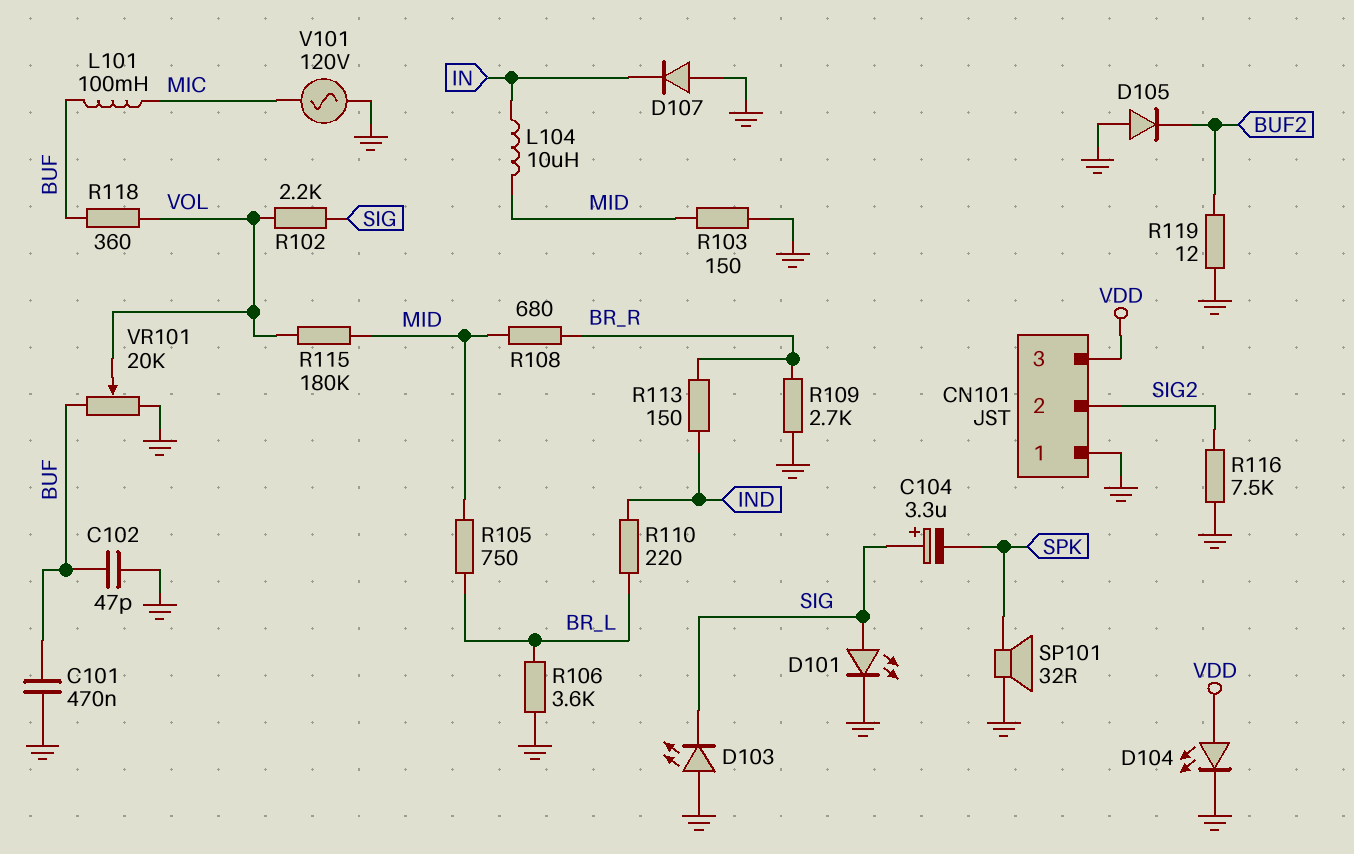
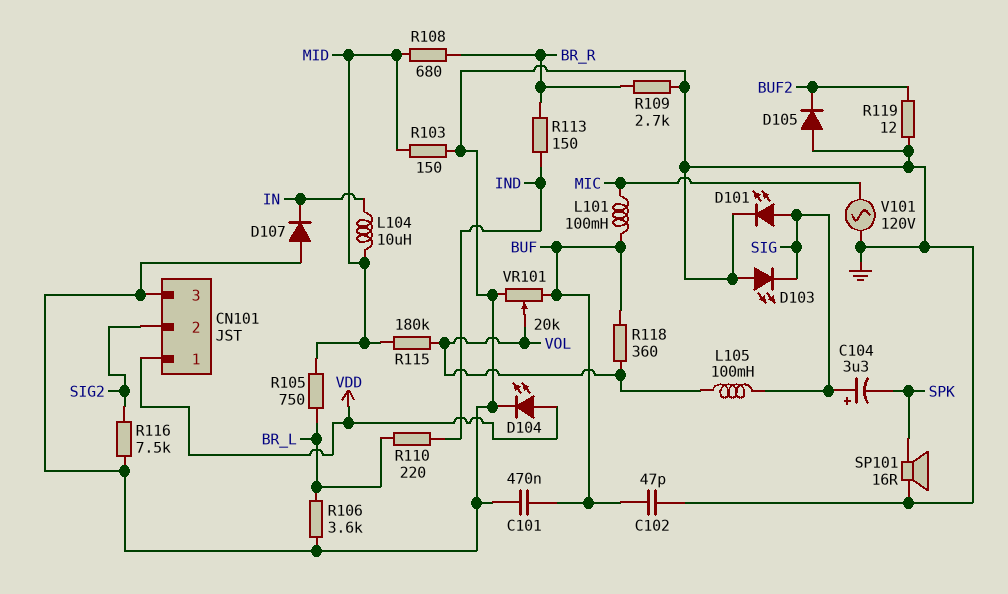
CN101 pin 1: GND -> VDD
CN101 pin 3: VDD -> GND
L105: none -> 100mH (SIG, VOL)
R102: 2.2k (SIG, VOL) -> none
SP101: speaker 32R (GND, SPK) -> speaker 16R (GND, SPK)

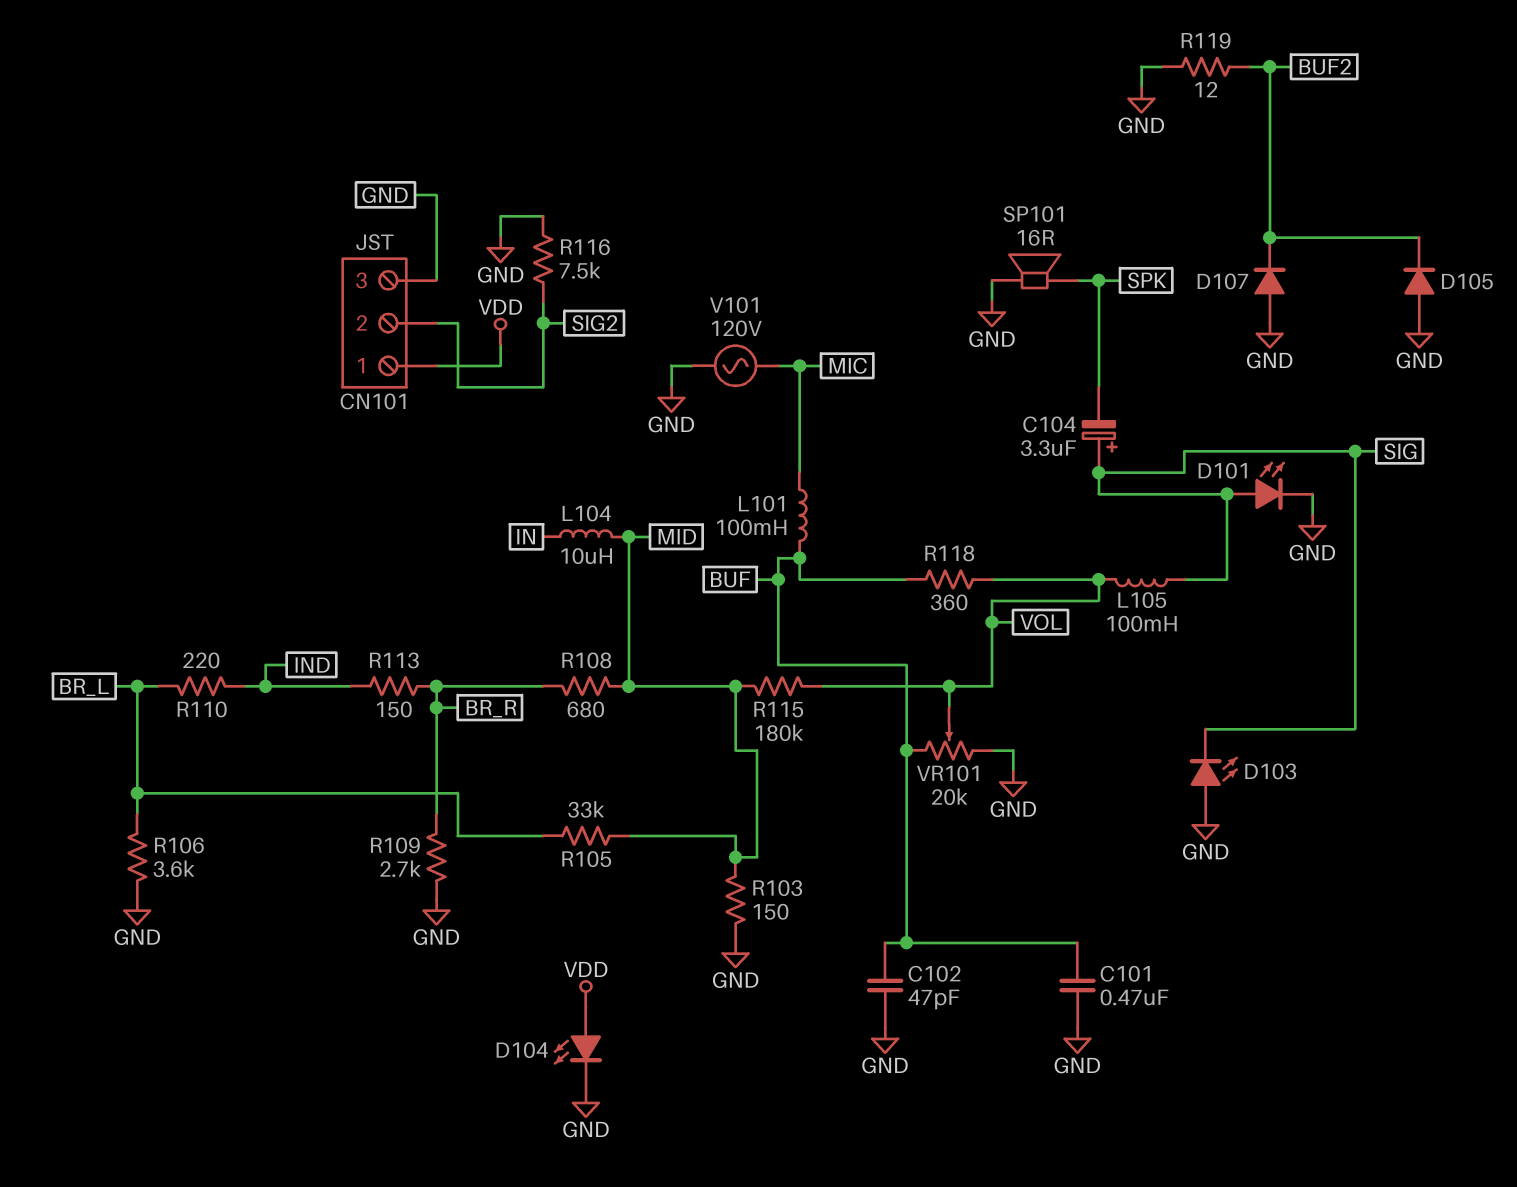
D107: diode (A GND, K IN) -> diode (A GND, K BUF2)
R105: 750 (BR_L, MID) -> 33k (BR_L, MID)

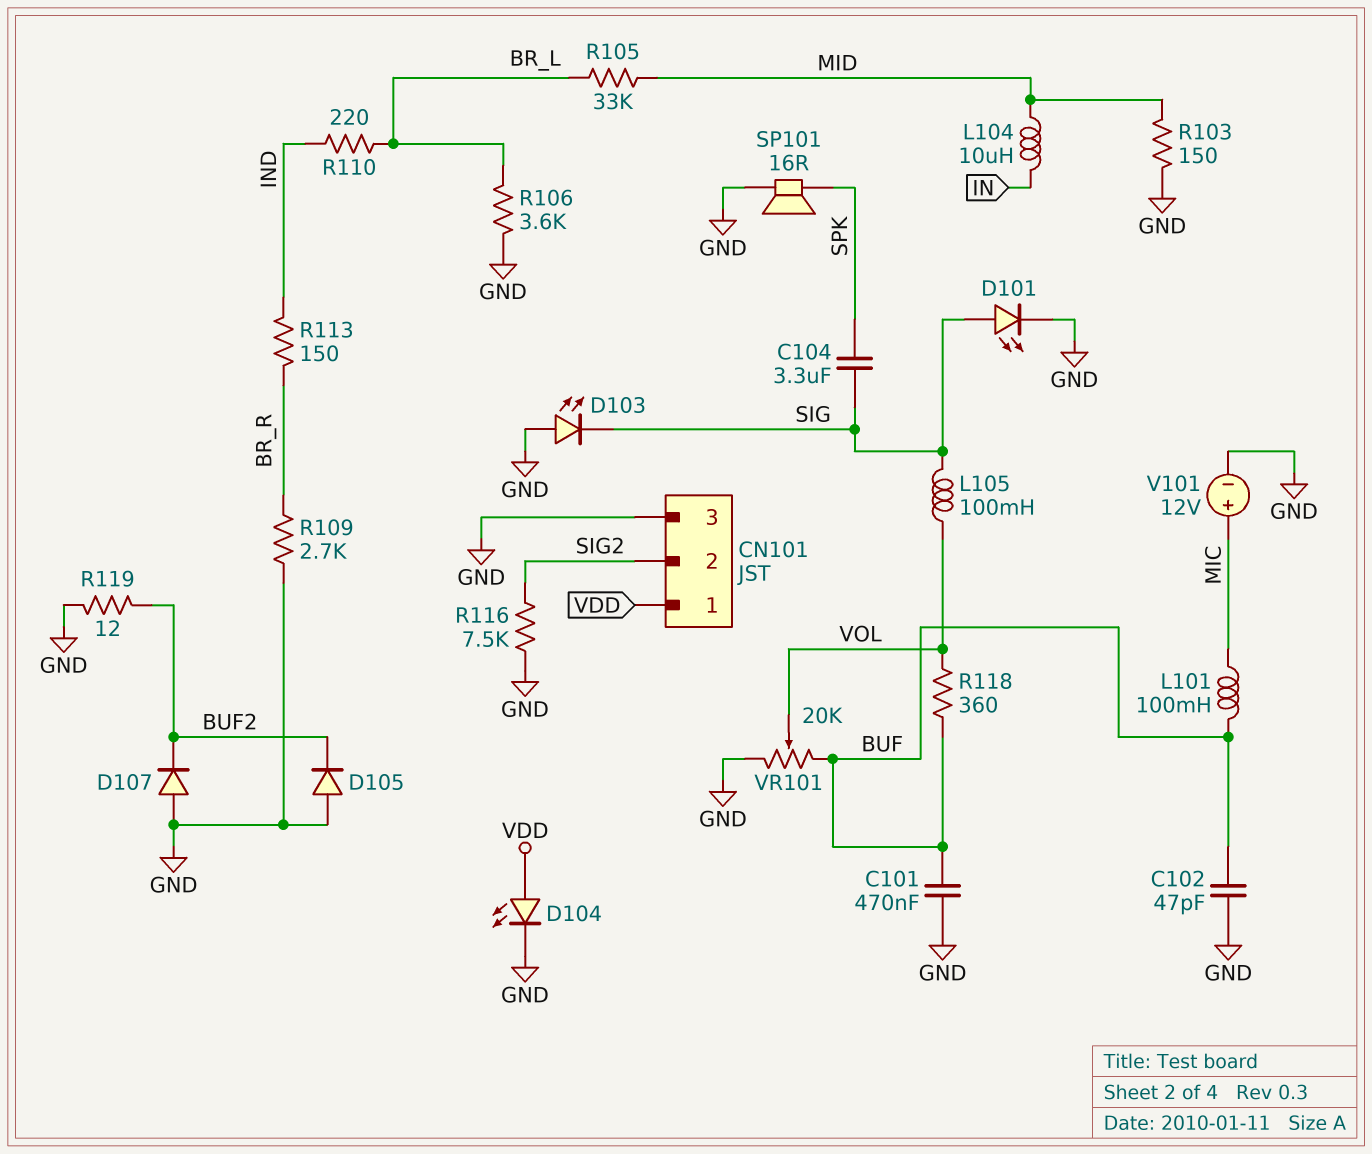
C104: 3.3uF (plus SIG, minus SPK) -> 3.3uF (SIG, SPK)
R108: 680 (BR_R, MID) -> none
R115: 180k (MID, VOL) -> none
V101: AC 120V (GND, MIC) -> 12V (plus MIC, minus GND)

